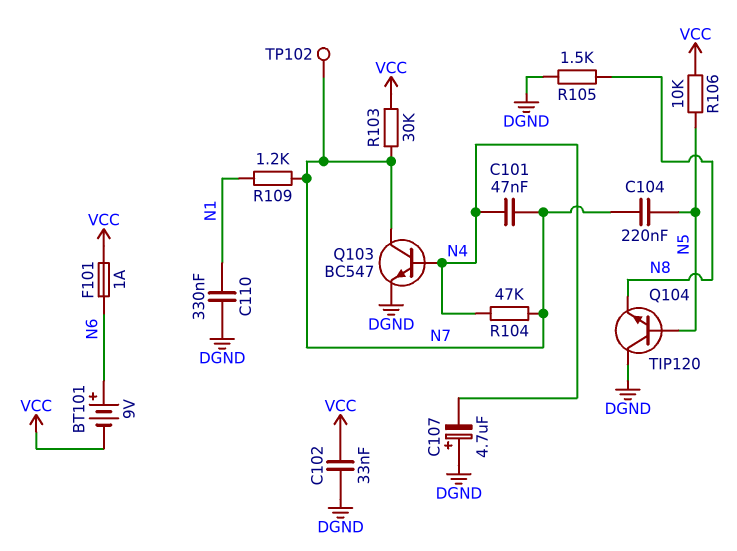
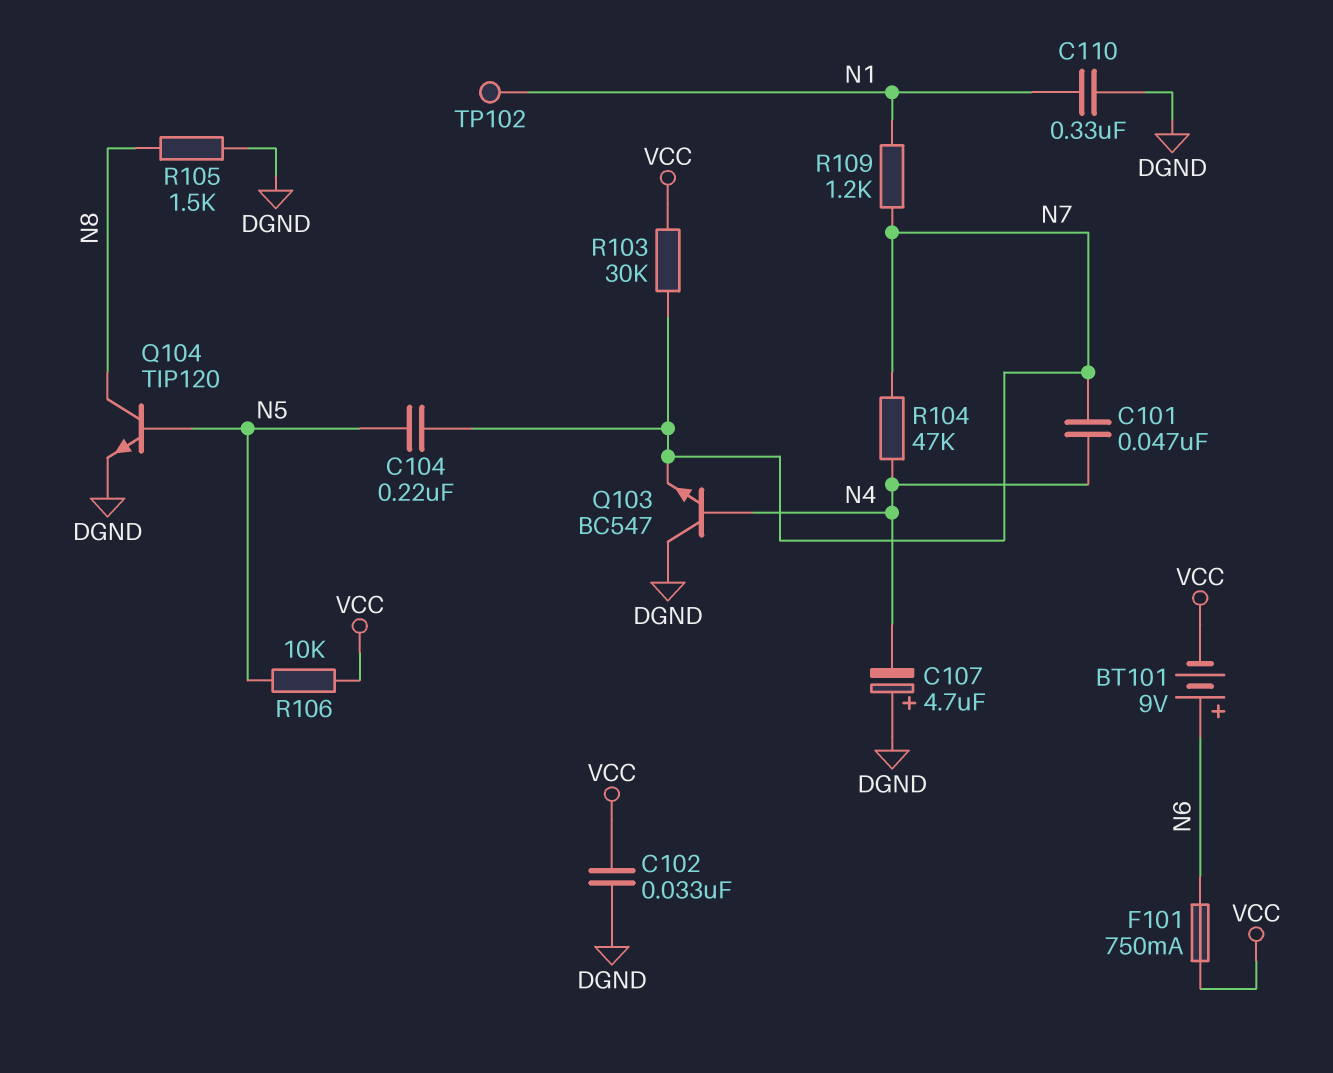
F101: 1A (N6, VCC) -> 750mA (N6, VCC)
Q103: NPN BC547 (B N4, C N7, E DGND) -> NPN BC547 (B N4, C DGND, E N7)
Q104: NPN TIP120 (B N5, C DGND, E N8) -> NPN TIP120 (B N5, C N8, E DGND)
TP102: test point (N7) -> test point (N1)

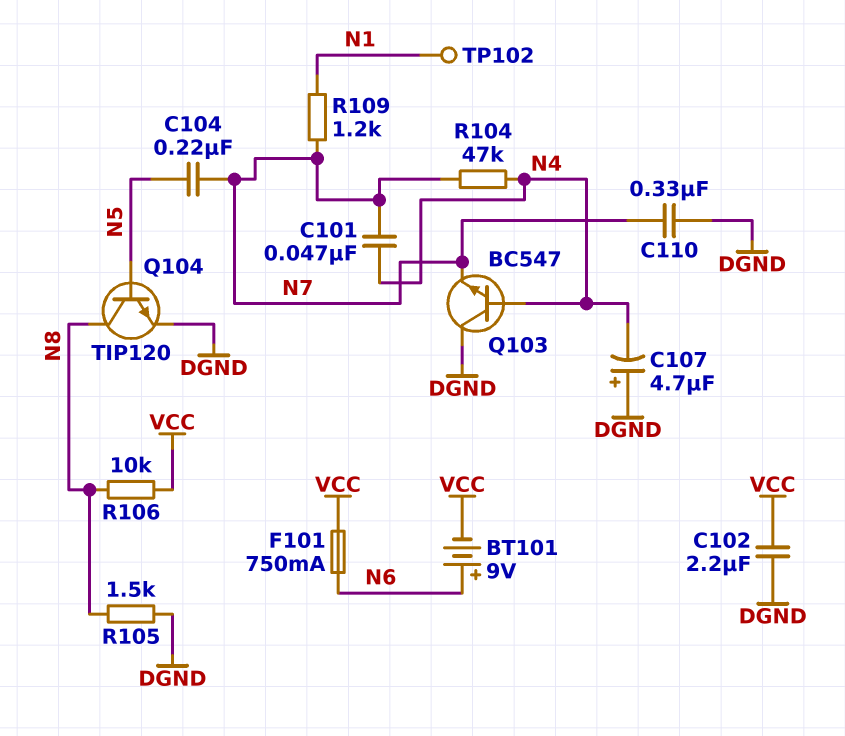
C102: 33nF (DGND, VCC) -> 2.2uF (DGND, VCC)
C110: 330nF (DGND, N1) -> 330nF (DGND, N7)
R103: 30k (N7, VCC) -> none
R106: 10k (N5, VCC) -> 10k (N8, VCC)

